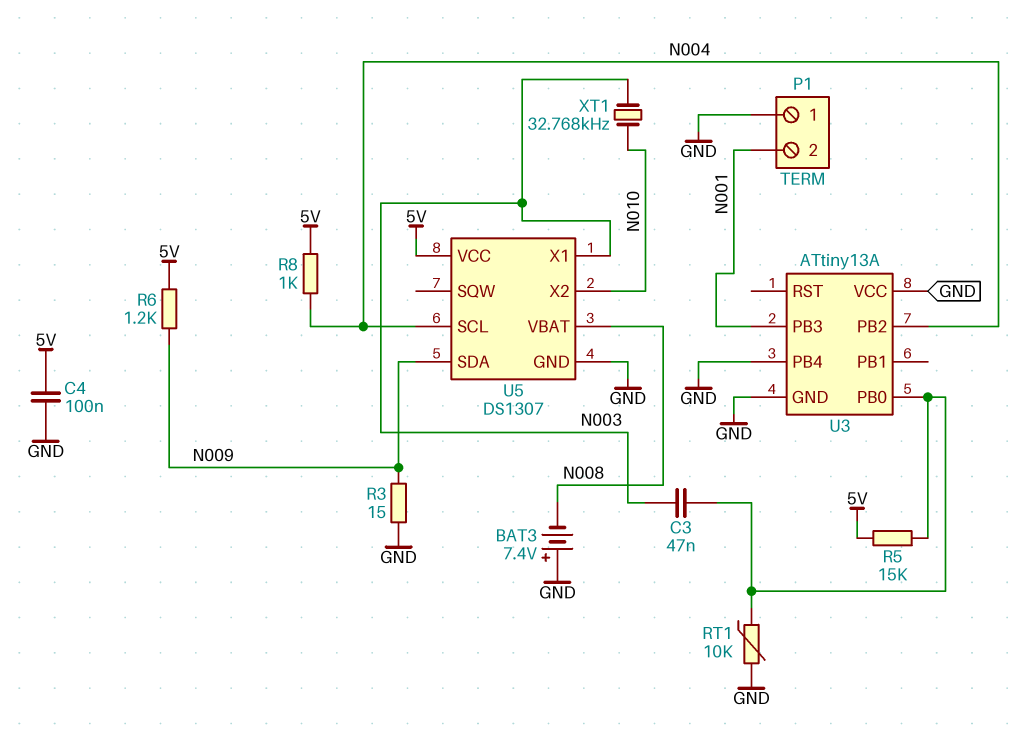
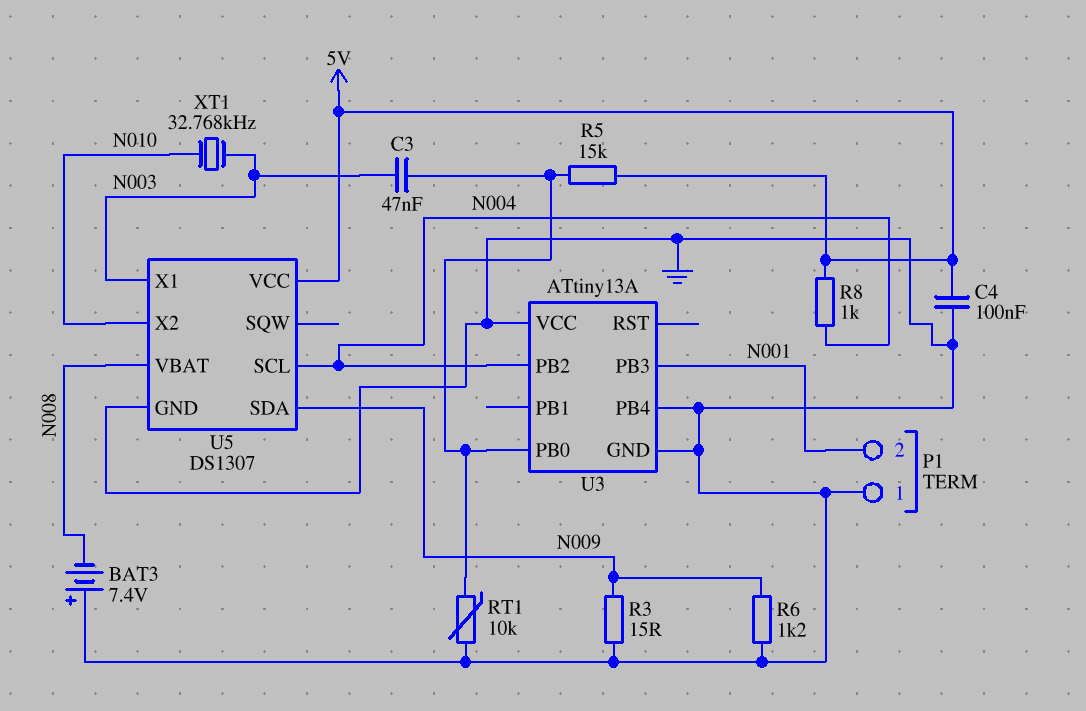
R6: 1.2k (5V, N009) -> 1.2k (GND, N009)

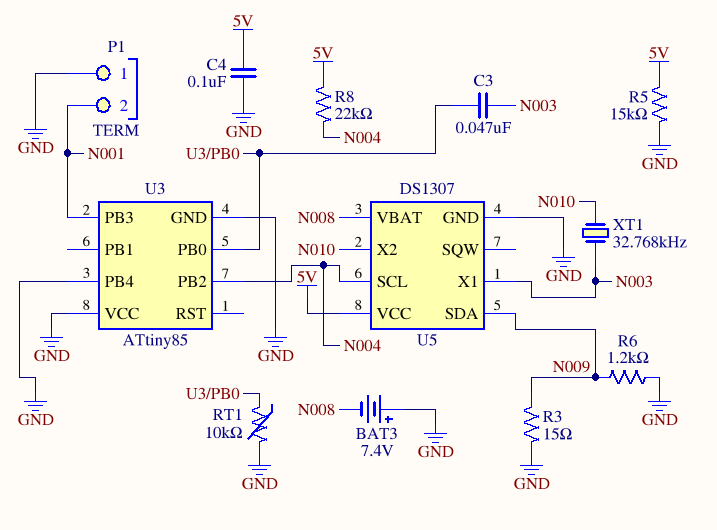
R5: 15k (5V, U3/PB0) -> 15k (5V, GND)
R8: 1k (5V, N004) -> 22k (5V, N004)
U3: ATtiny13A -> ATtiny85

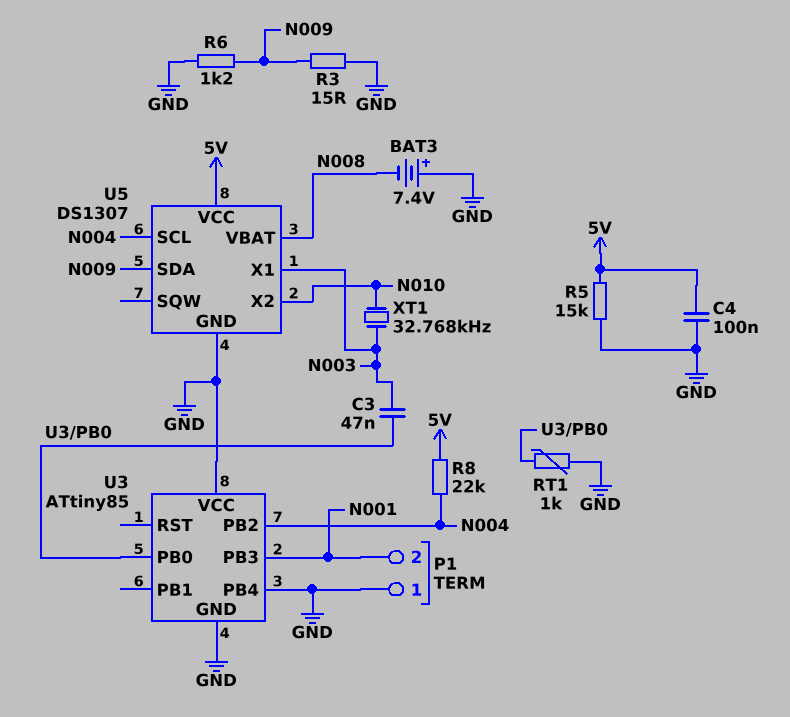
RT1: 10k (GND, U3/PB0) -> 1k (GND, U3/PB0)

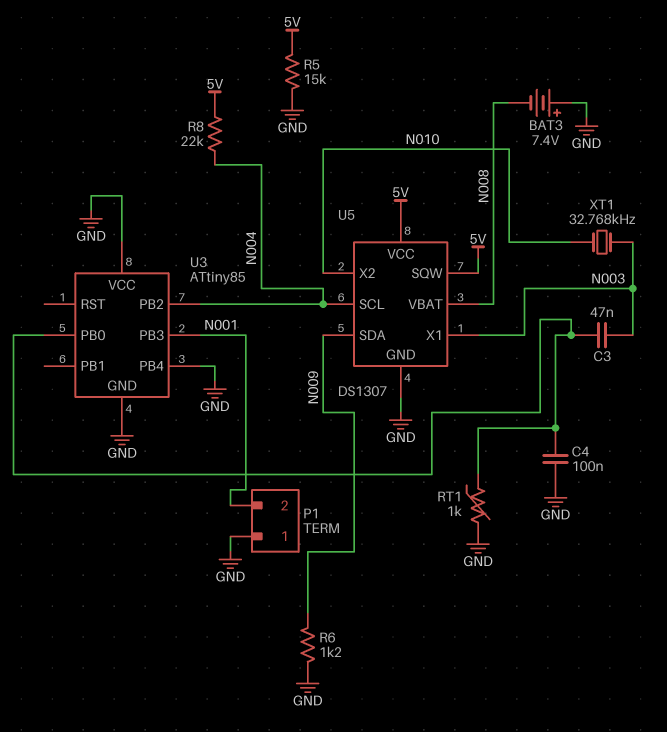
C4: 100nF (5V, GND) -> 100nF (GND, U3/PB0)
R3: 15 (GND, N009) -> none
U5 pin SQW: none -> 5V

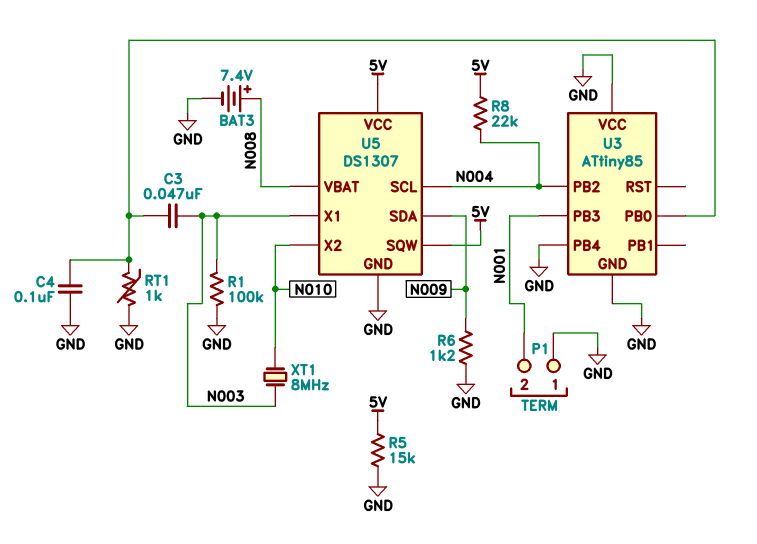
BAT3: 7.4V (plus GND, minus N008) -> 7.4V (plus N008, minus GND)
R1: none -> 100k (GND, N003)
XT1: 32.768kHz (N003, N010) -> 8MHz (N003, N010)

